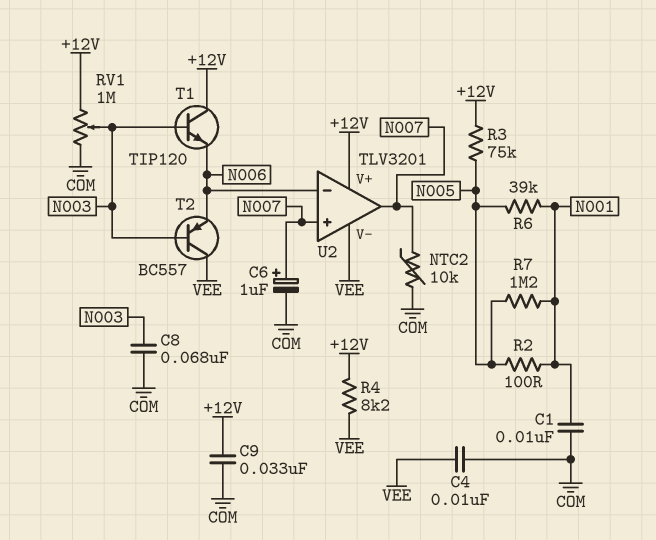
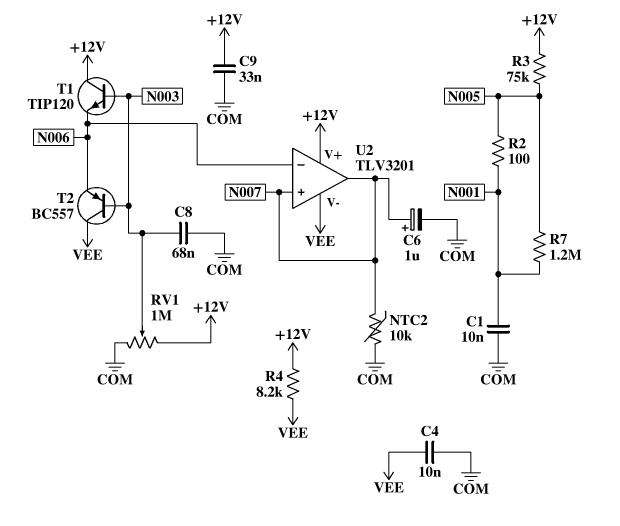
R6: 39k (N001, N005) -> none

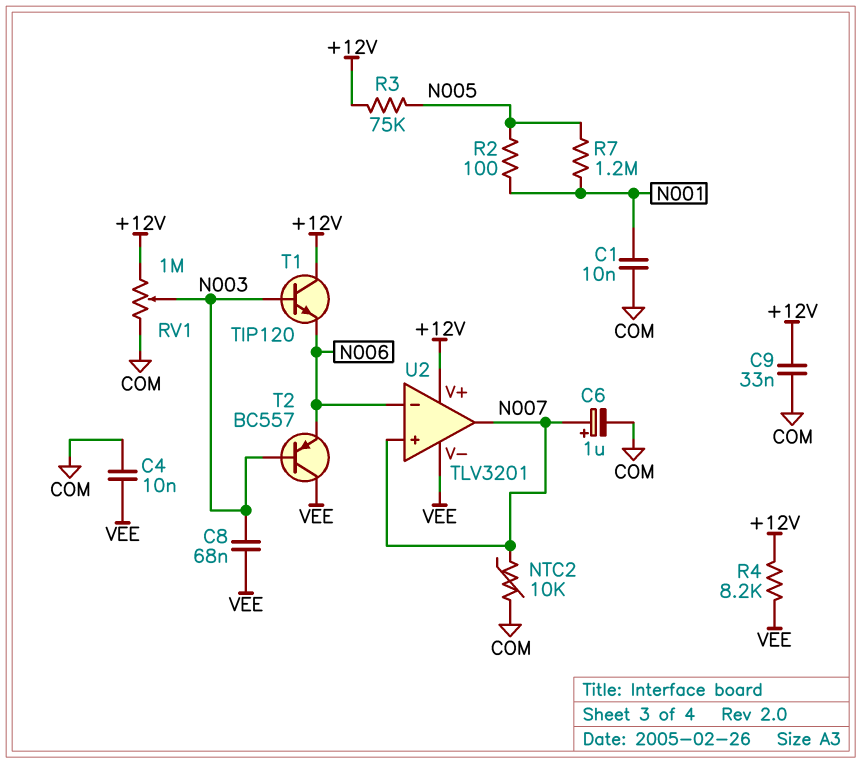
C8: 68nF (COM, N003) -> 68nF (N003, VEE)

